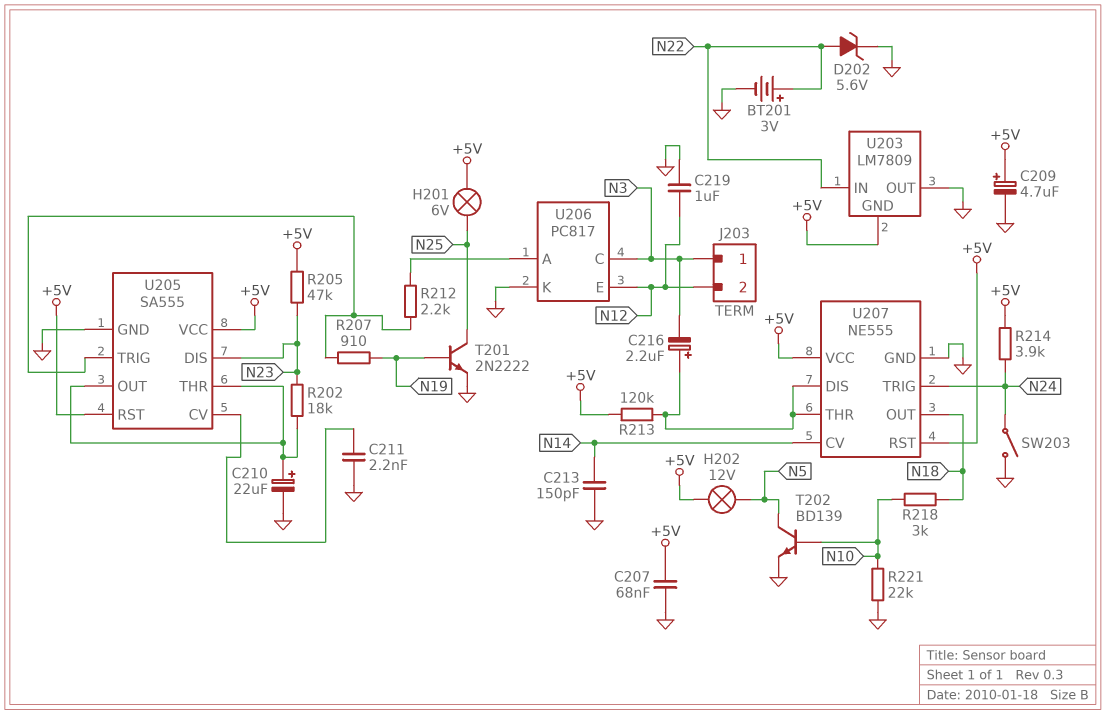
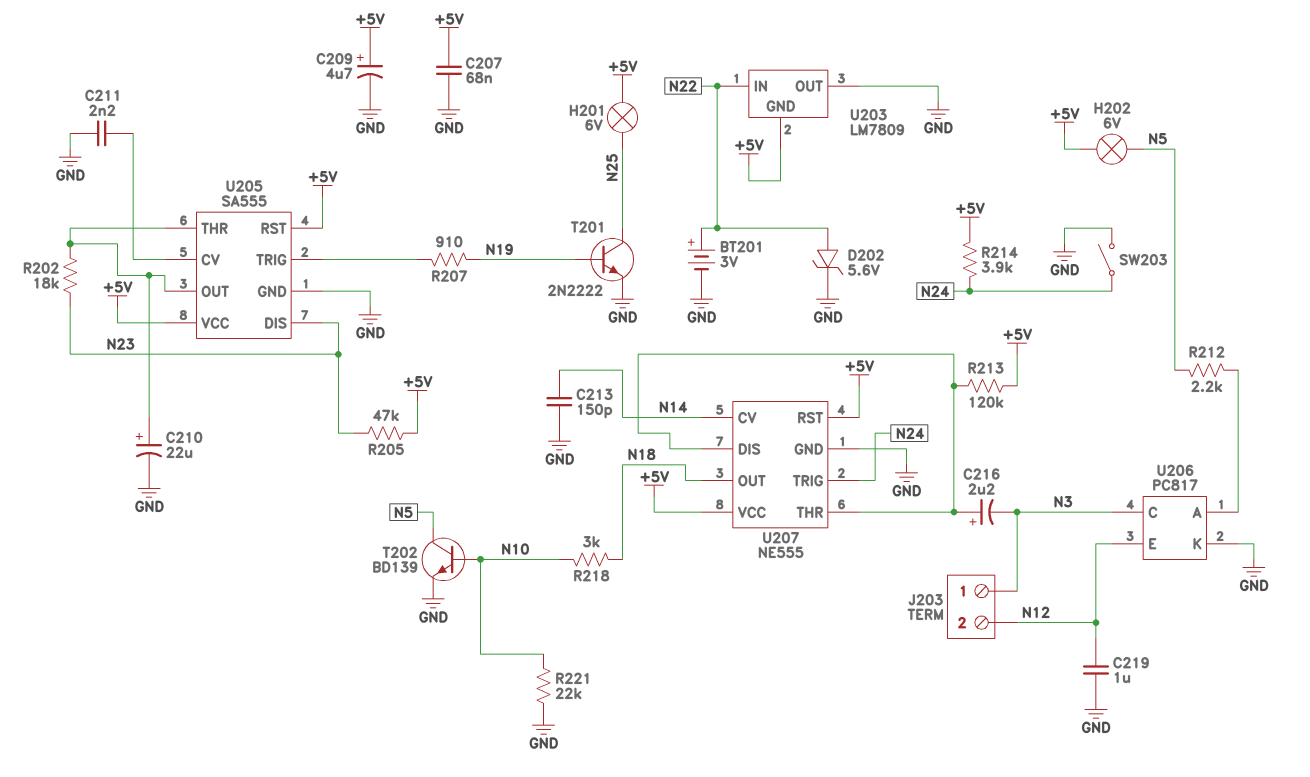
H202: lamp 12V (+5V, N5) -> lamp 6V (+5V, N5)
R212: 2.2k (U205/TRIG, U206/A) -> 2.2k (N5, U206/A)

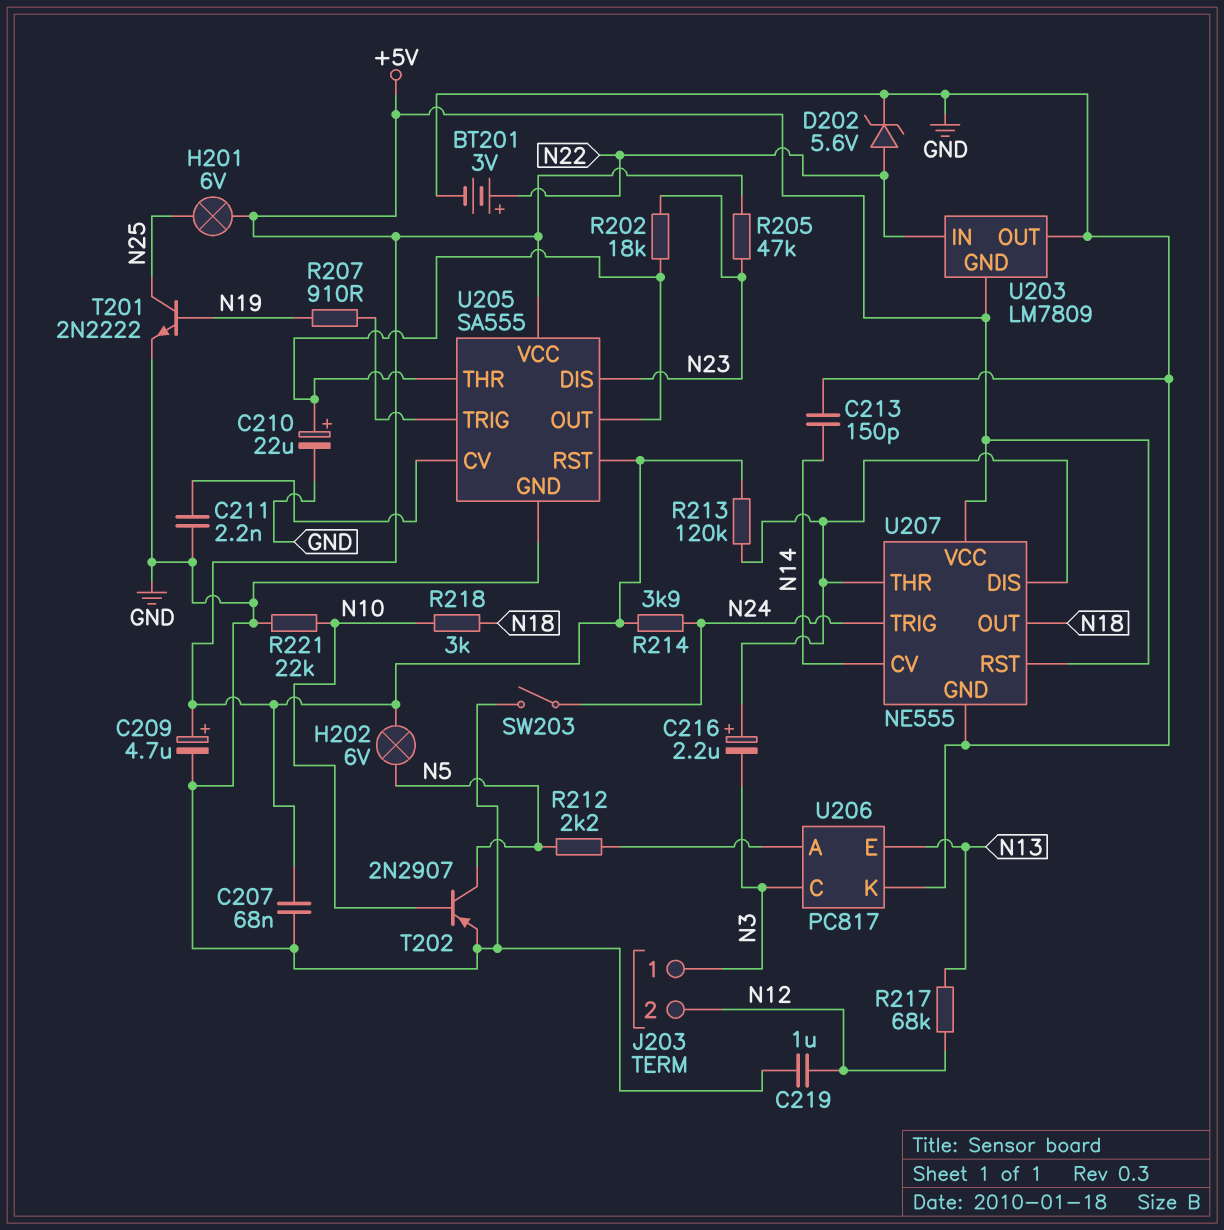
R217: none -> 68k (N12, N13)
T202: NPN BD139 (B N10, C N5, E GND) -> PNP 2N2907 (B N10, C N5, E GND)
U206 pin E: N12 -> N13

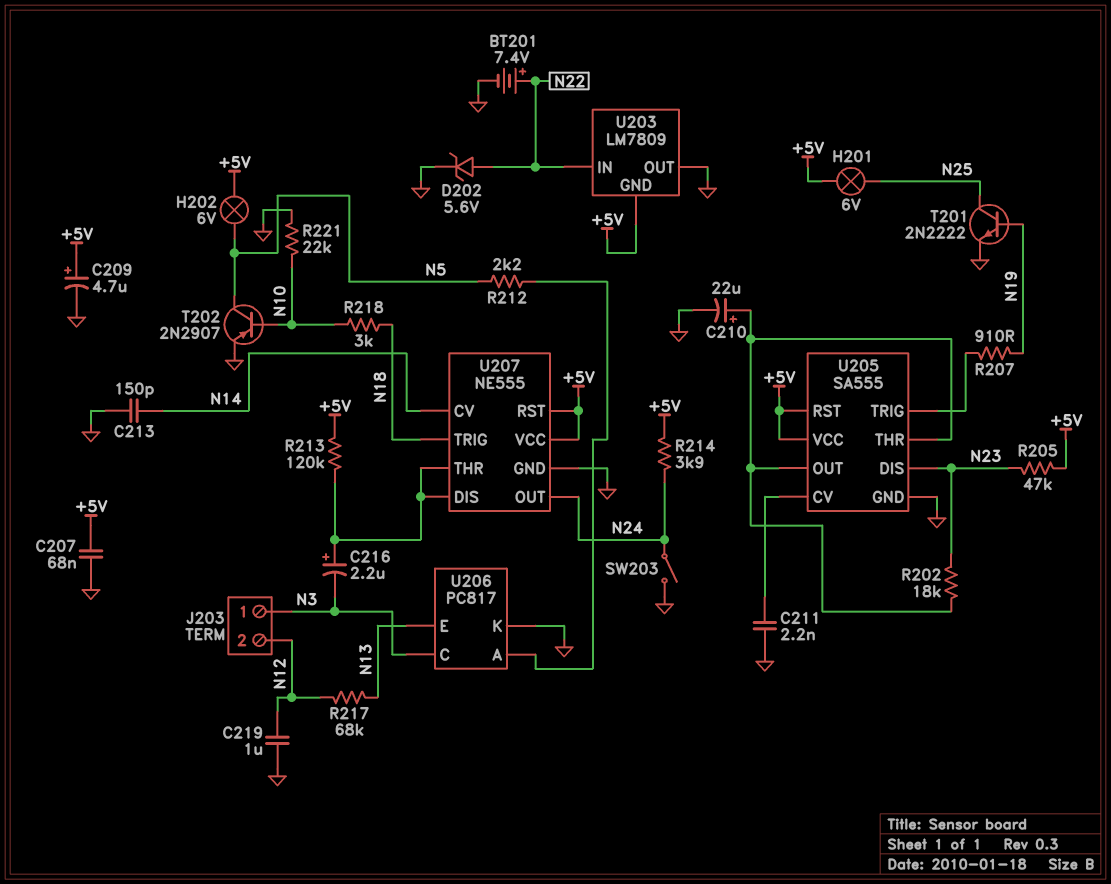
BT201: 3V (plus N22, minus GND) -> 7.4V (plus N22, minus GND)
U207 pin OUT: N18 -> N24
U207 pin TRIG: N24 -> N18

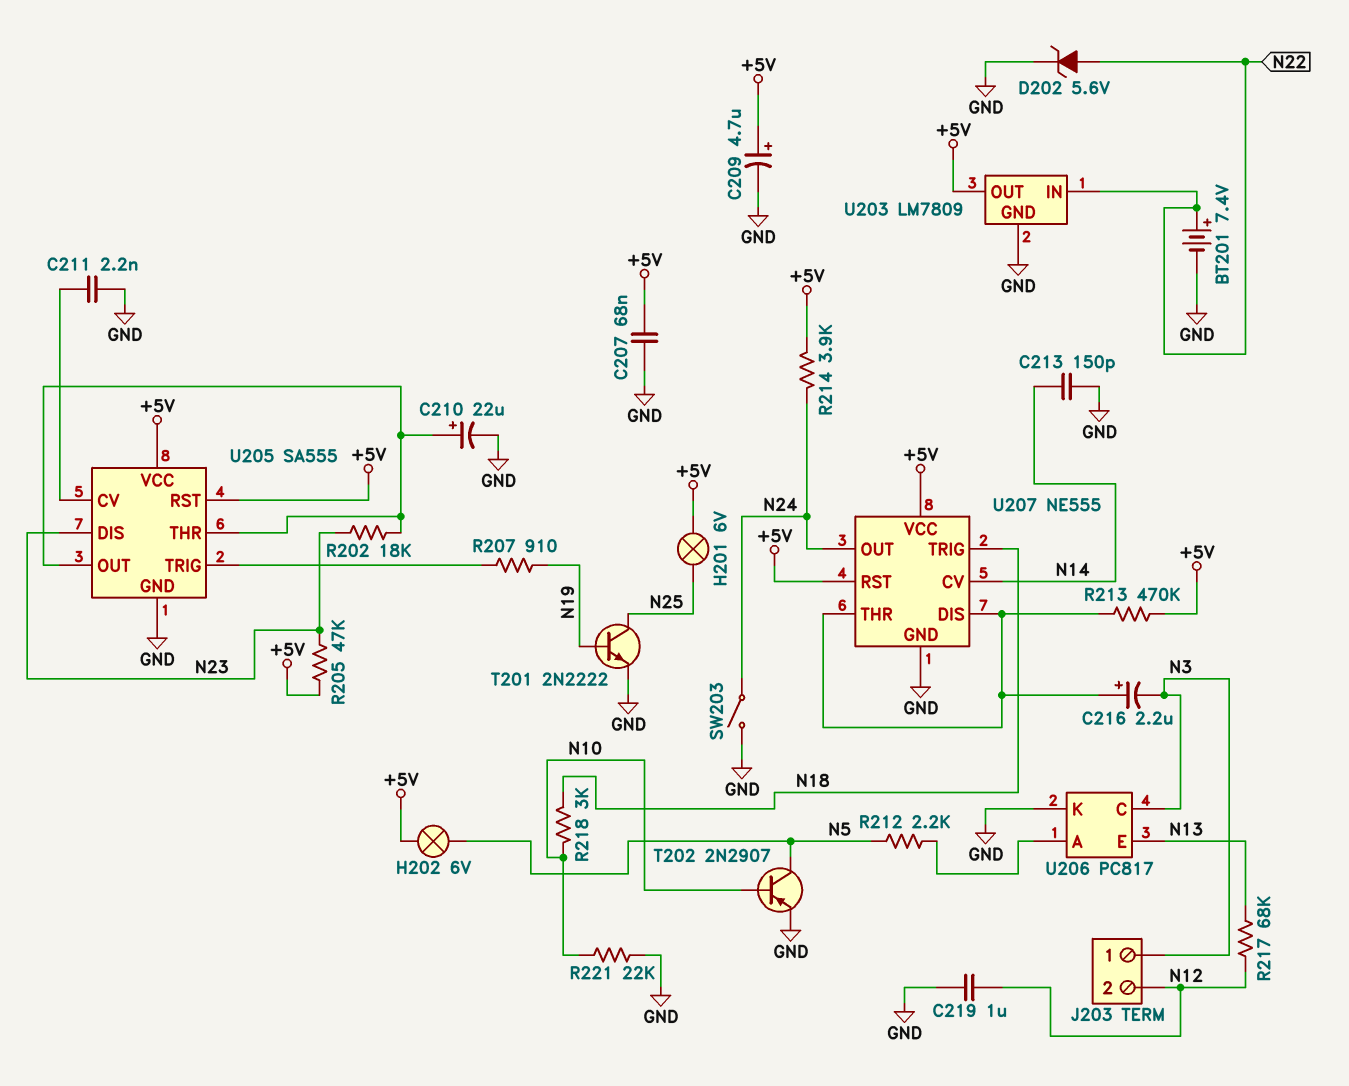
R213: 120k (+5V, U207/DIS) -> 470k (+5V, U207/DIS)
U203 pin GND: +5V -> GND
U203 pin OUT: GND -> +5V

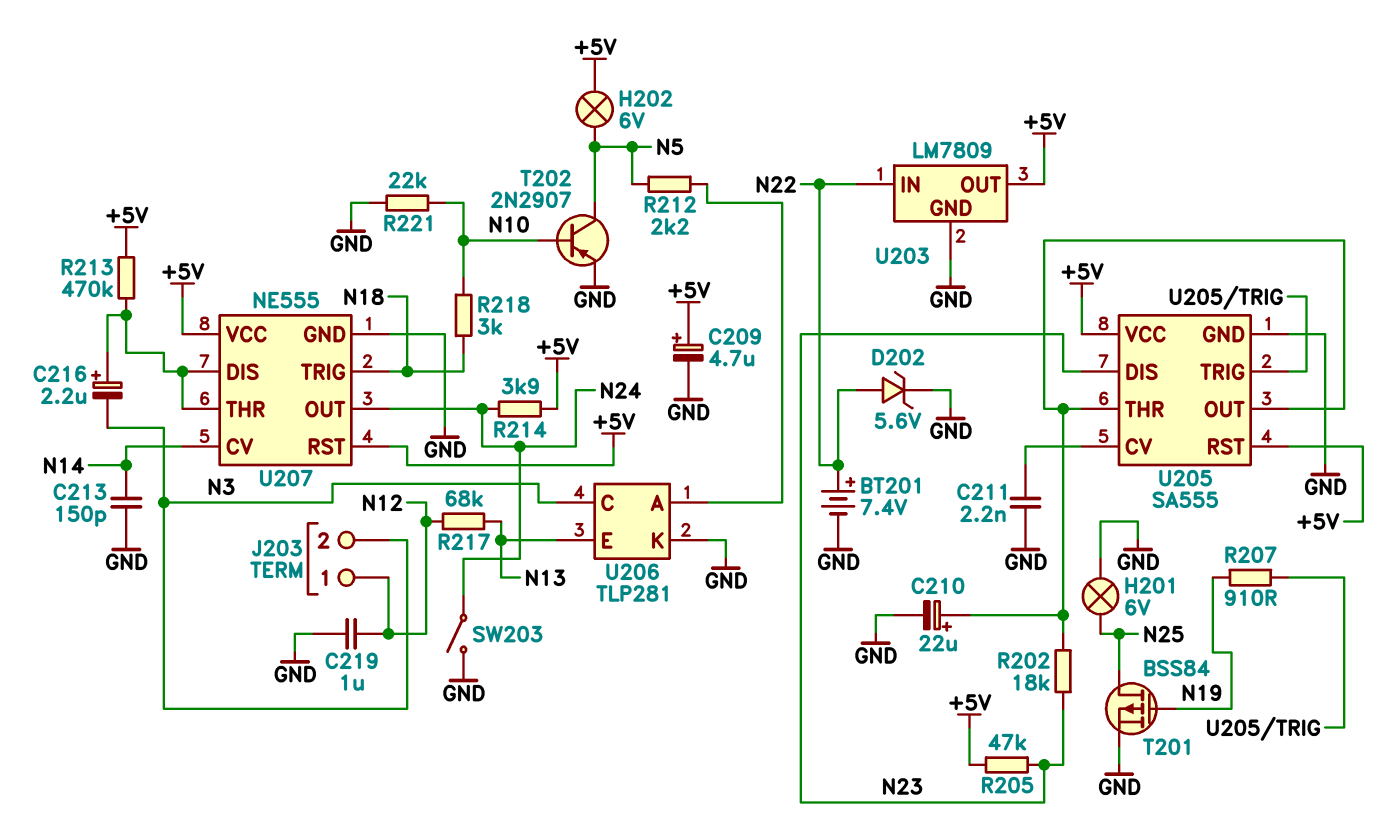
C207: 68nF (+5V, GND) -> none
H201: lamp 6V (+5V, N25) -> lamp 6V (GND, N25)
J203 pin 1: N3 -> N12
J203 pin 2: N12 -> N3
T201: NPN 2N2222 (B N19, C N25, E GND) -> PMOS BSS84 (G N19, D N25, S GND)
U206: PC817 -> TLP281

